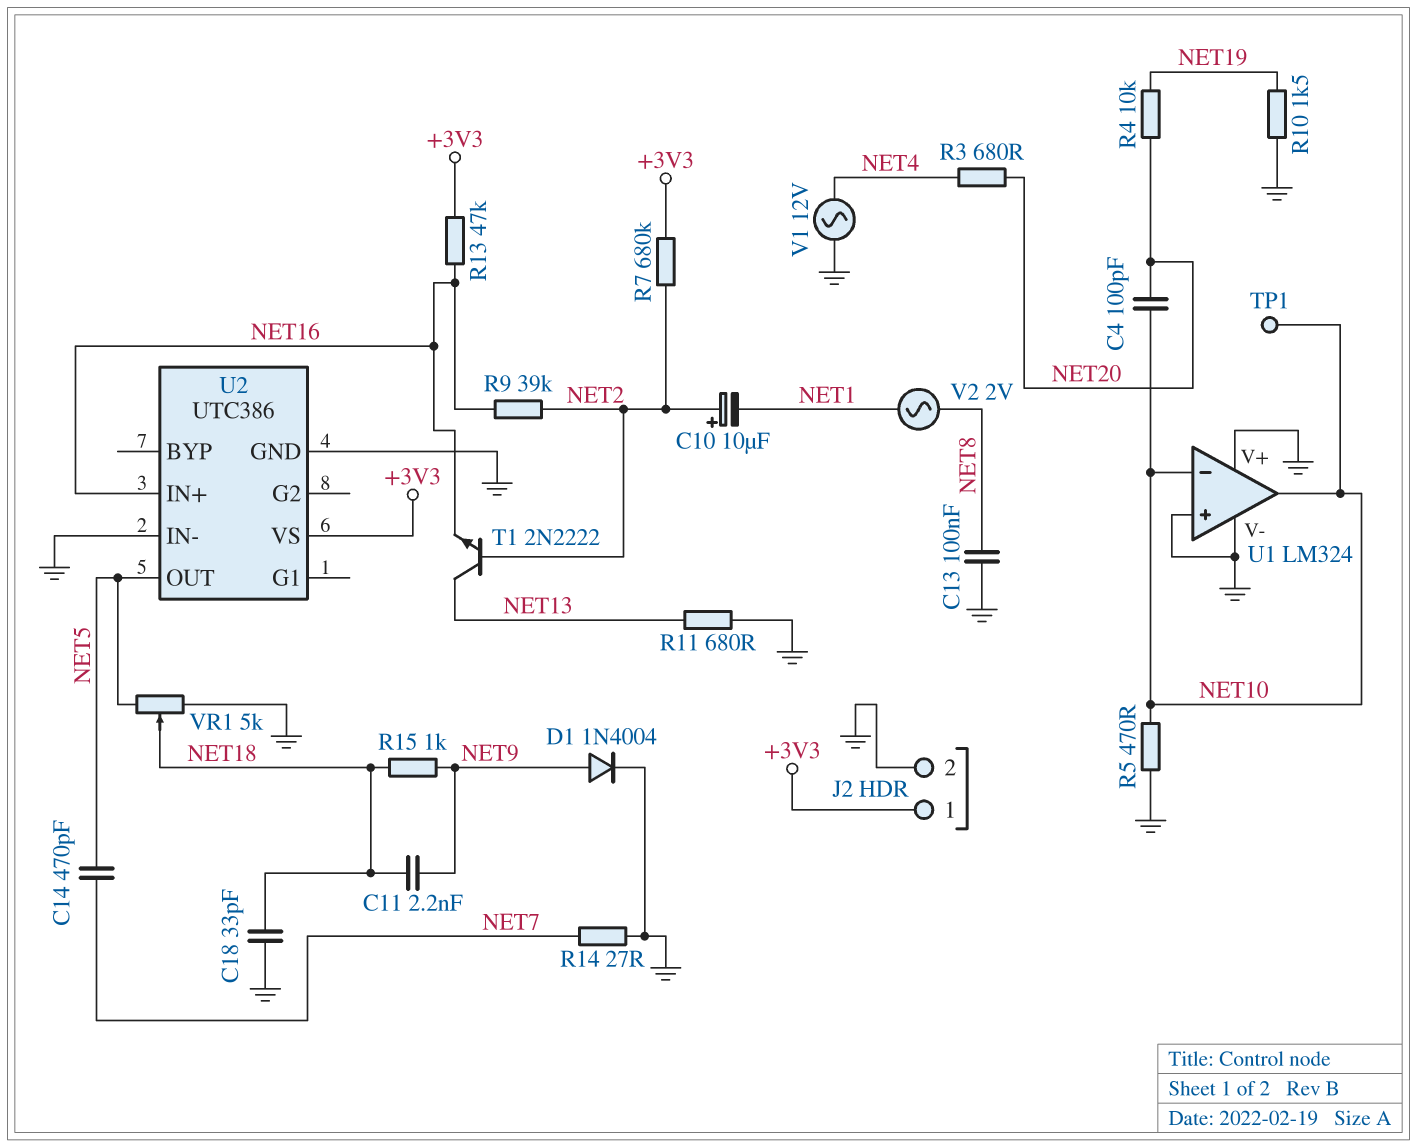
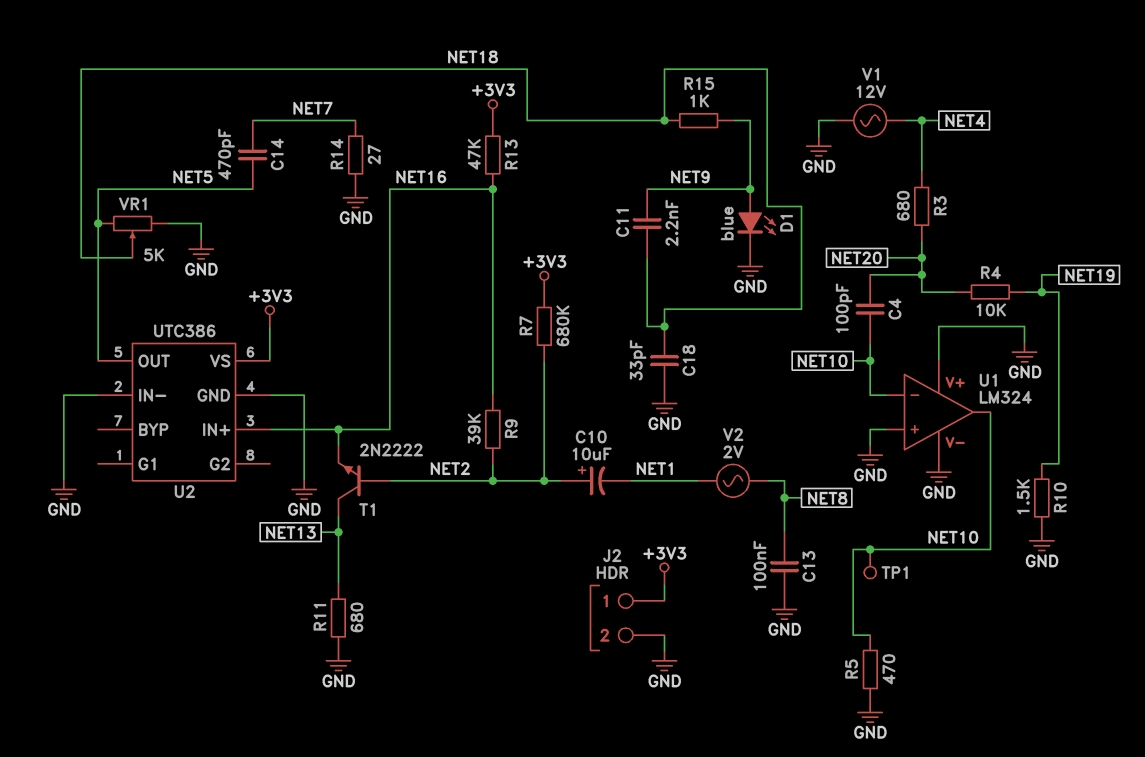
D1: diode 1N4004 (A NET9, K GND) -> LED blue (A NET9, K GND)

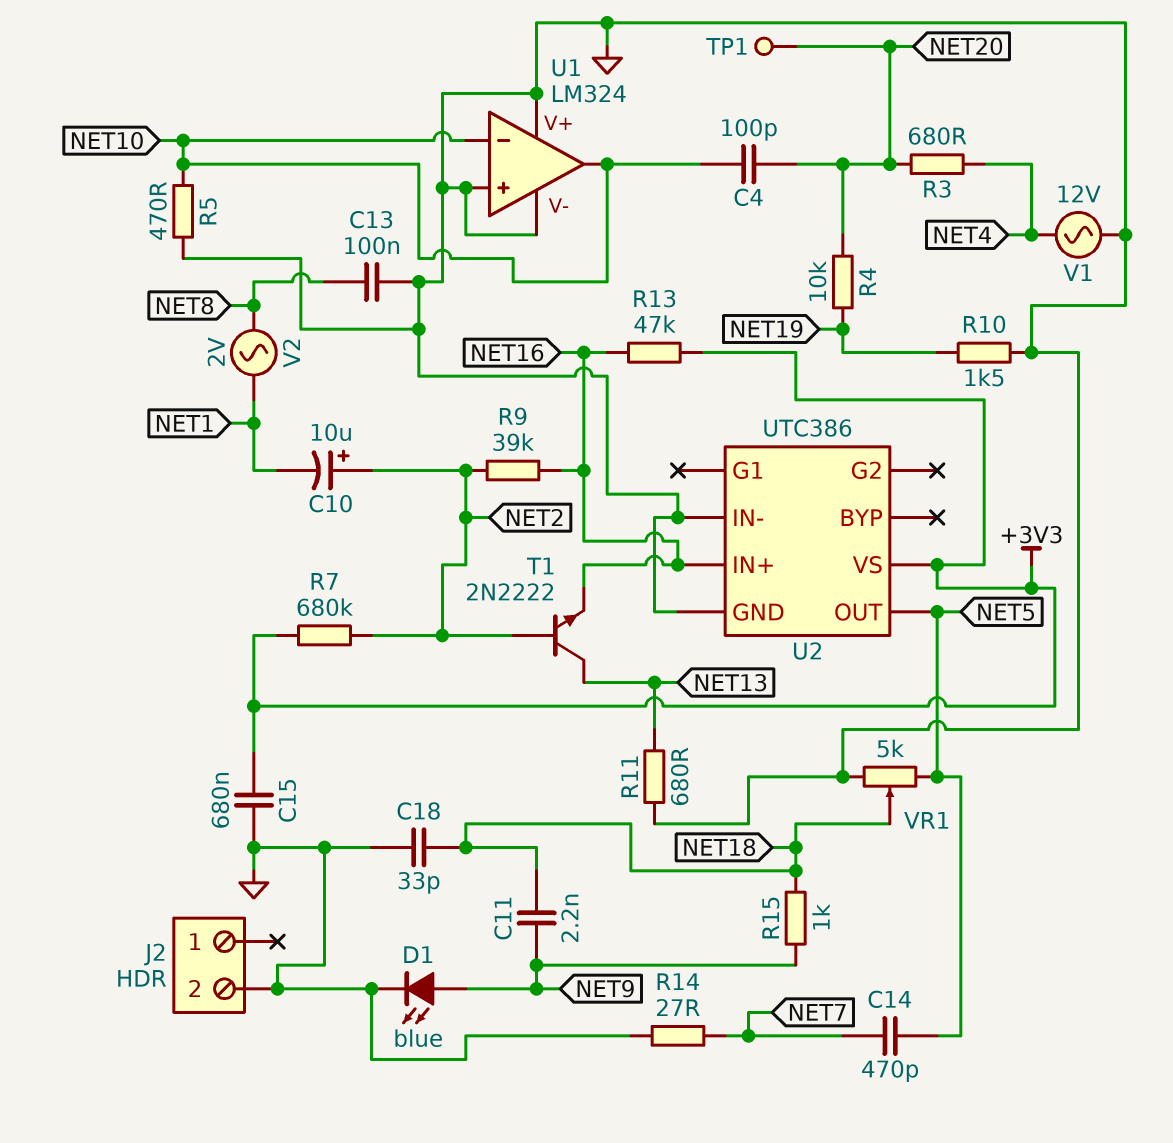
C15: none -> 680nF (+3V3, GND)
J2 pin 1: +3V3 -> none
TP1: test point (NET10) -> test point (NET20)

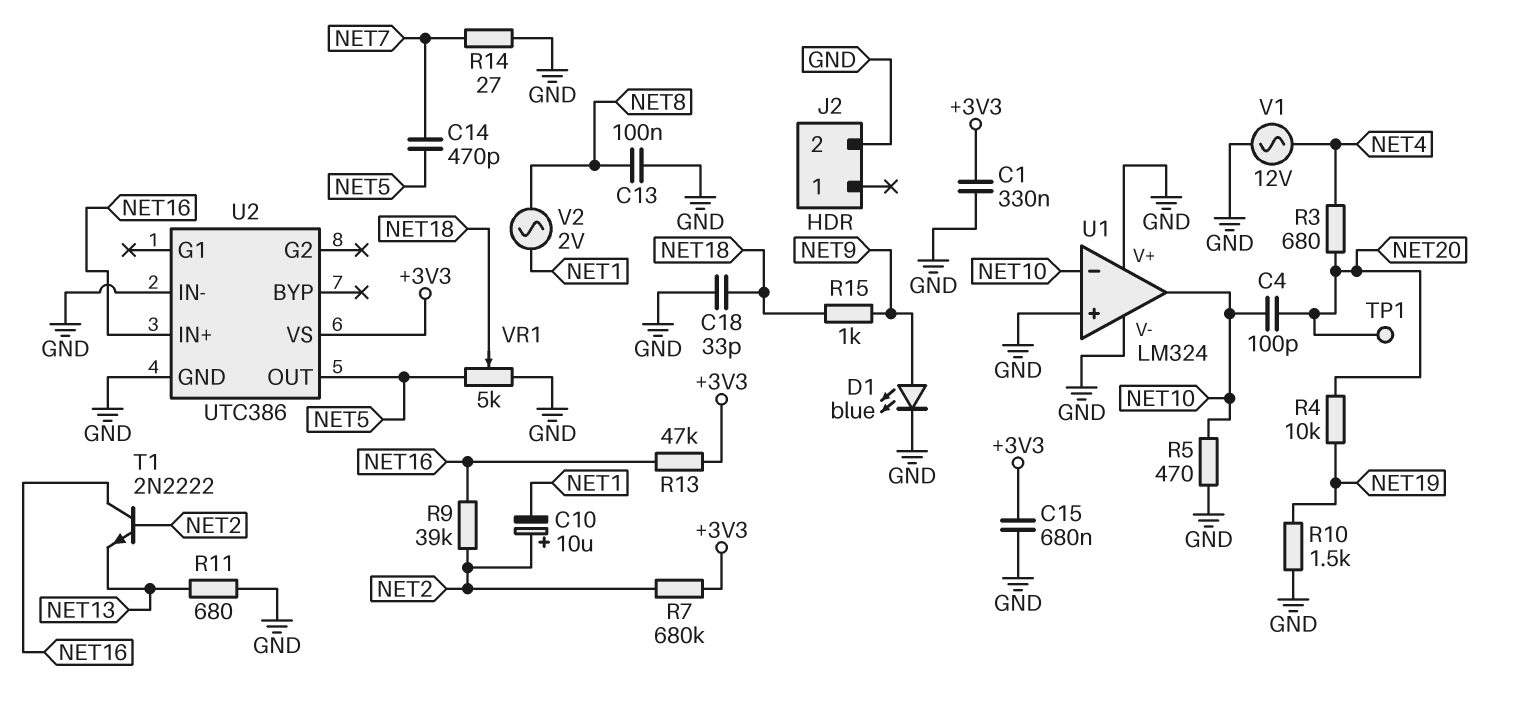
C1: none -> 330nF (+3V3, GND)
C11: 2.2nF (NET9, NET18) -> none
T1: NPN 2N2222 (B NET2, C NET13, E NET16) -> NPN 2N2222 (B NET2, C NET16, E NET13)

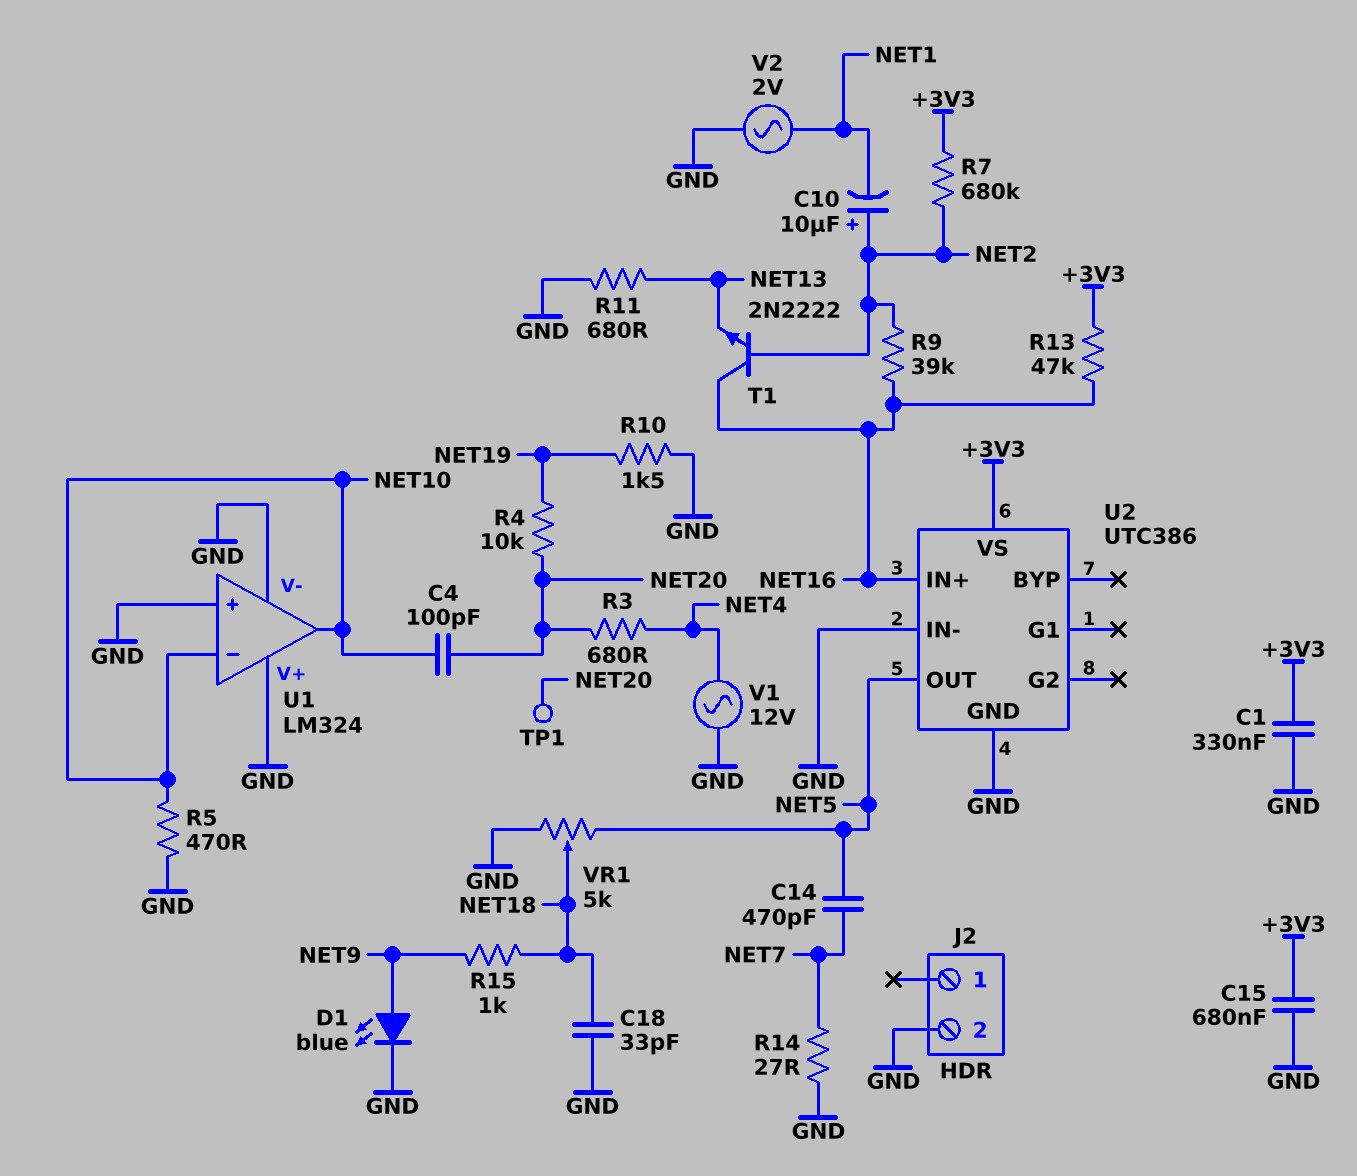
C13: 100nF (GND, NET8) -> none
V2: AC 2V (NET1, NET8) -> AC 2V (GND, NET1)

